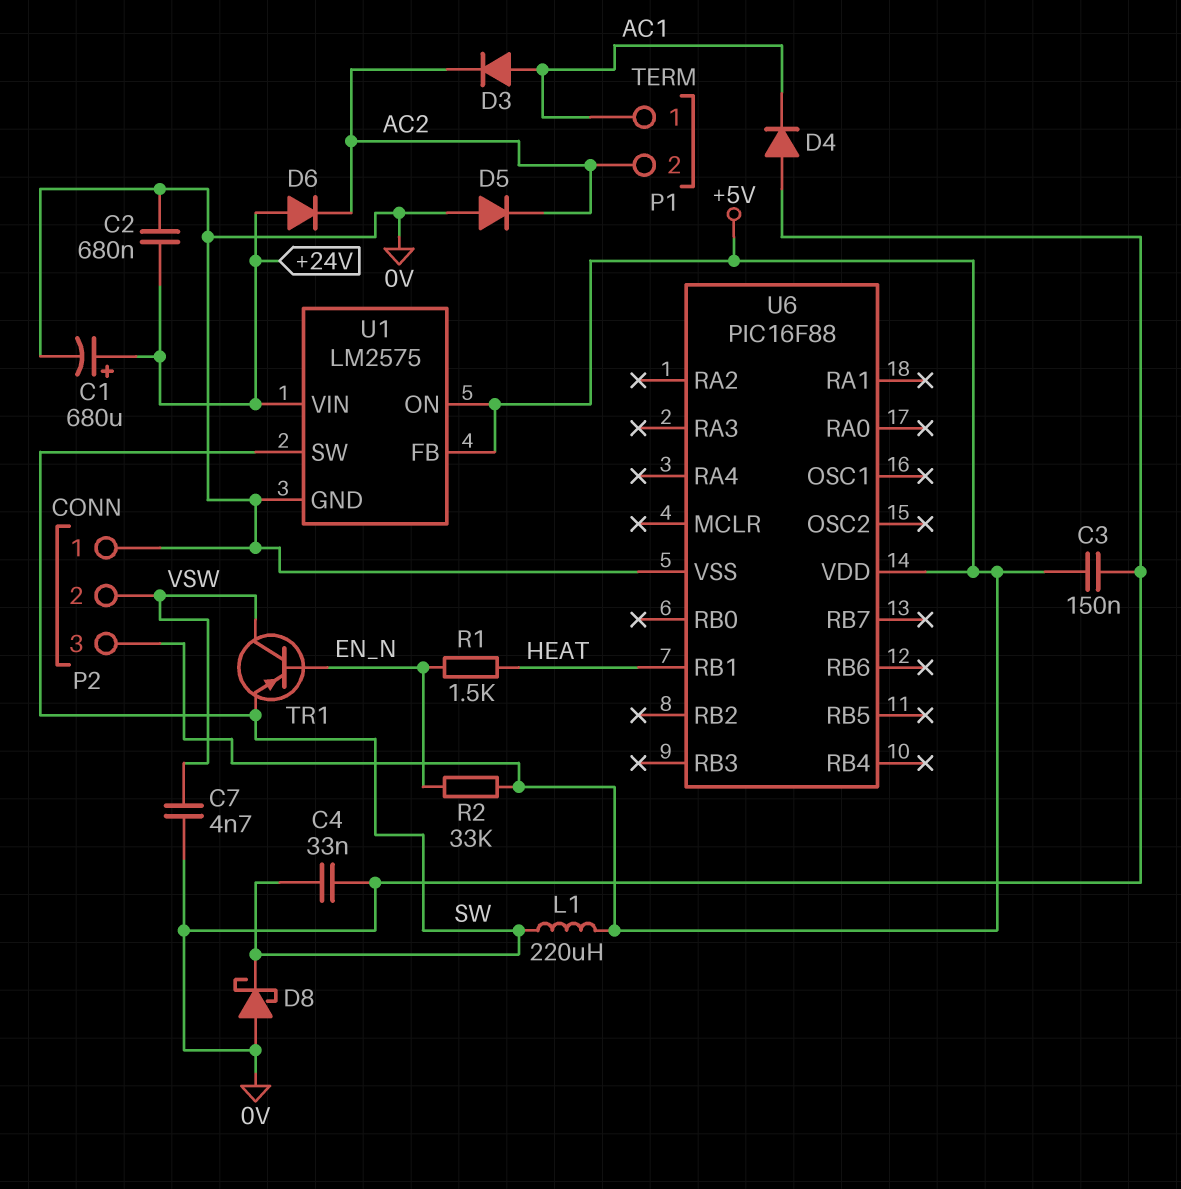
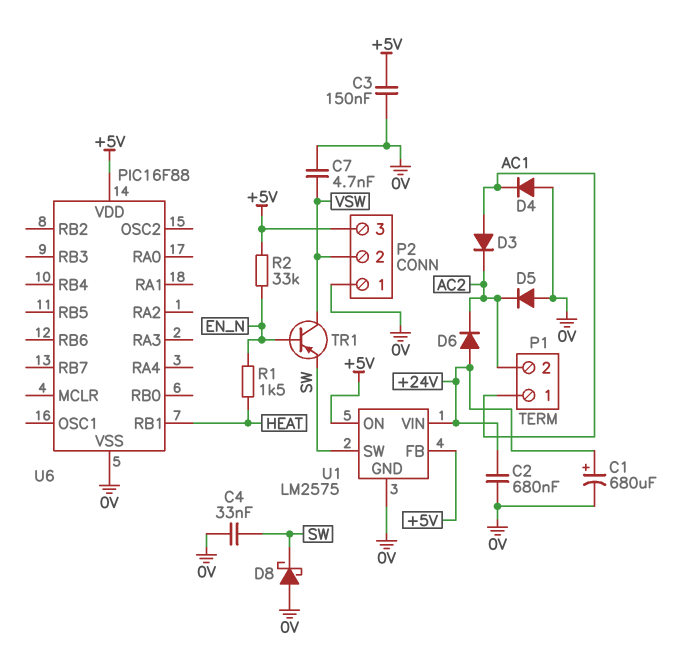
L1: 220uH (+5V, SW) -> none

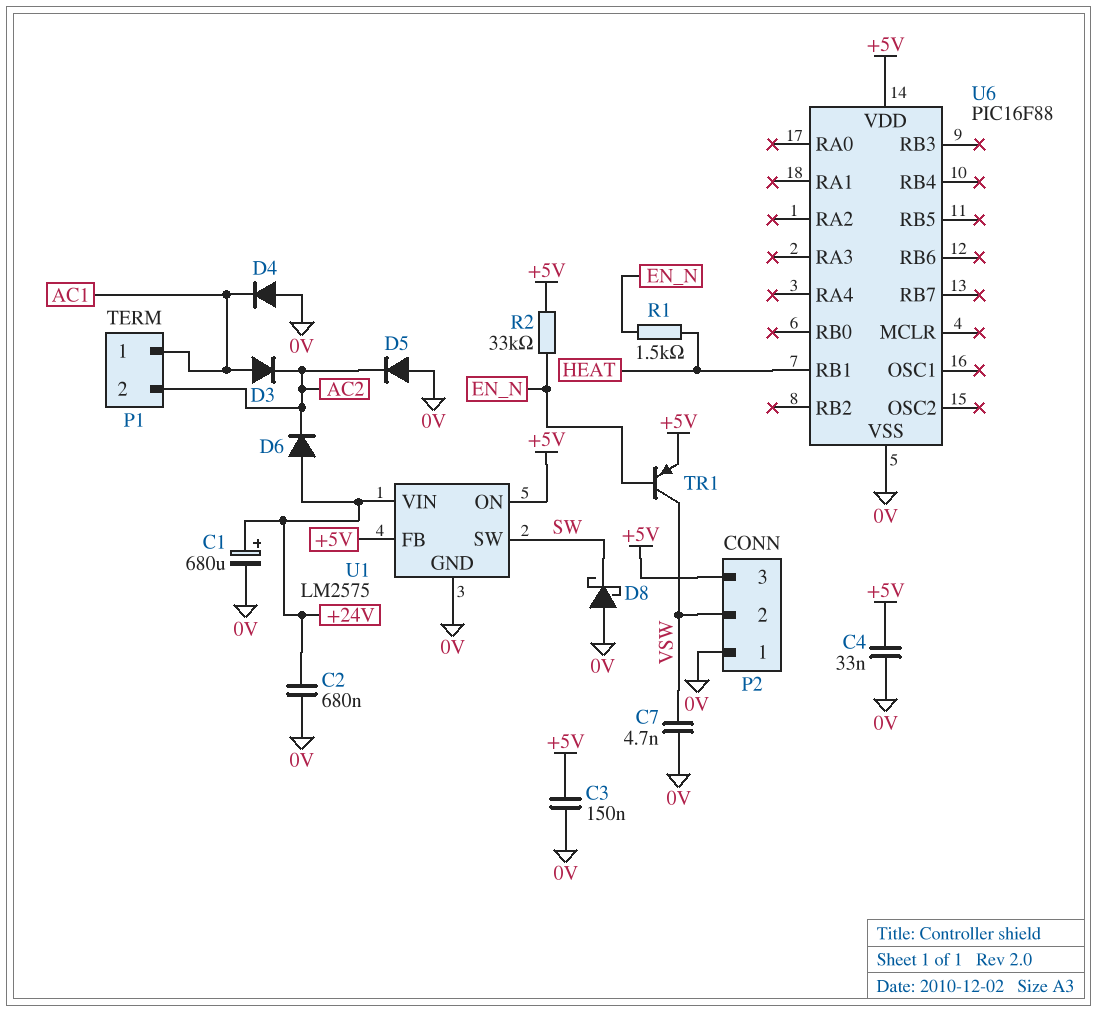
C4: 33nF (0V, SW) -> 33nF (+5V, 0V)
TR1: PNP (B EN_N, C VSW, E SW) -> PNP (B EN_N, C VSW, E +5V)

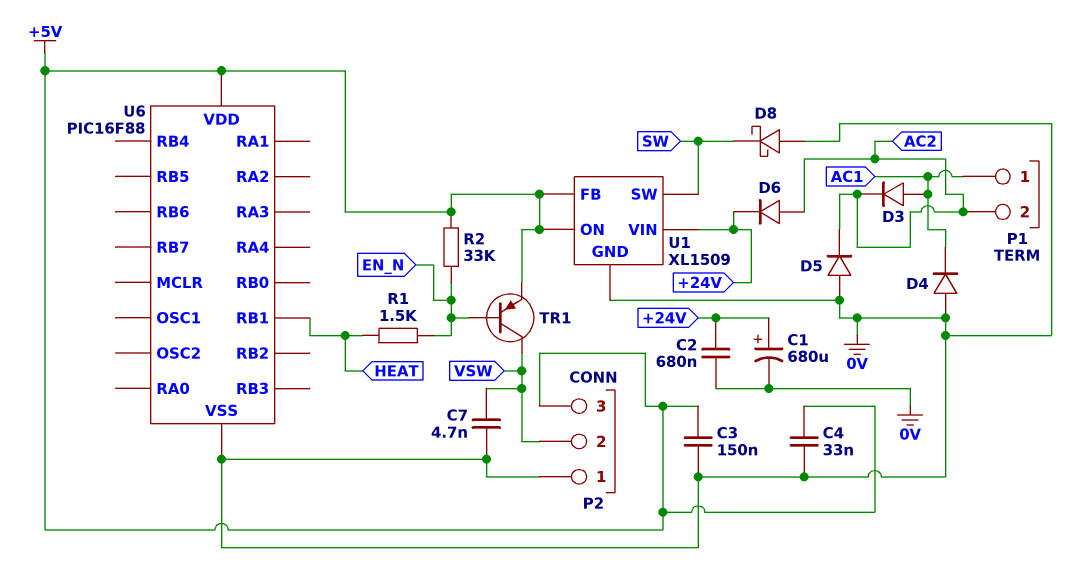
D6: diode (A +24V, K AC2) -> diode (A AC2, K +24V)
U1: LM2575 -> XL1509

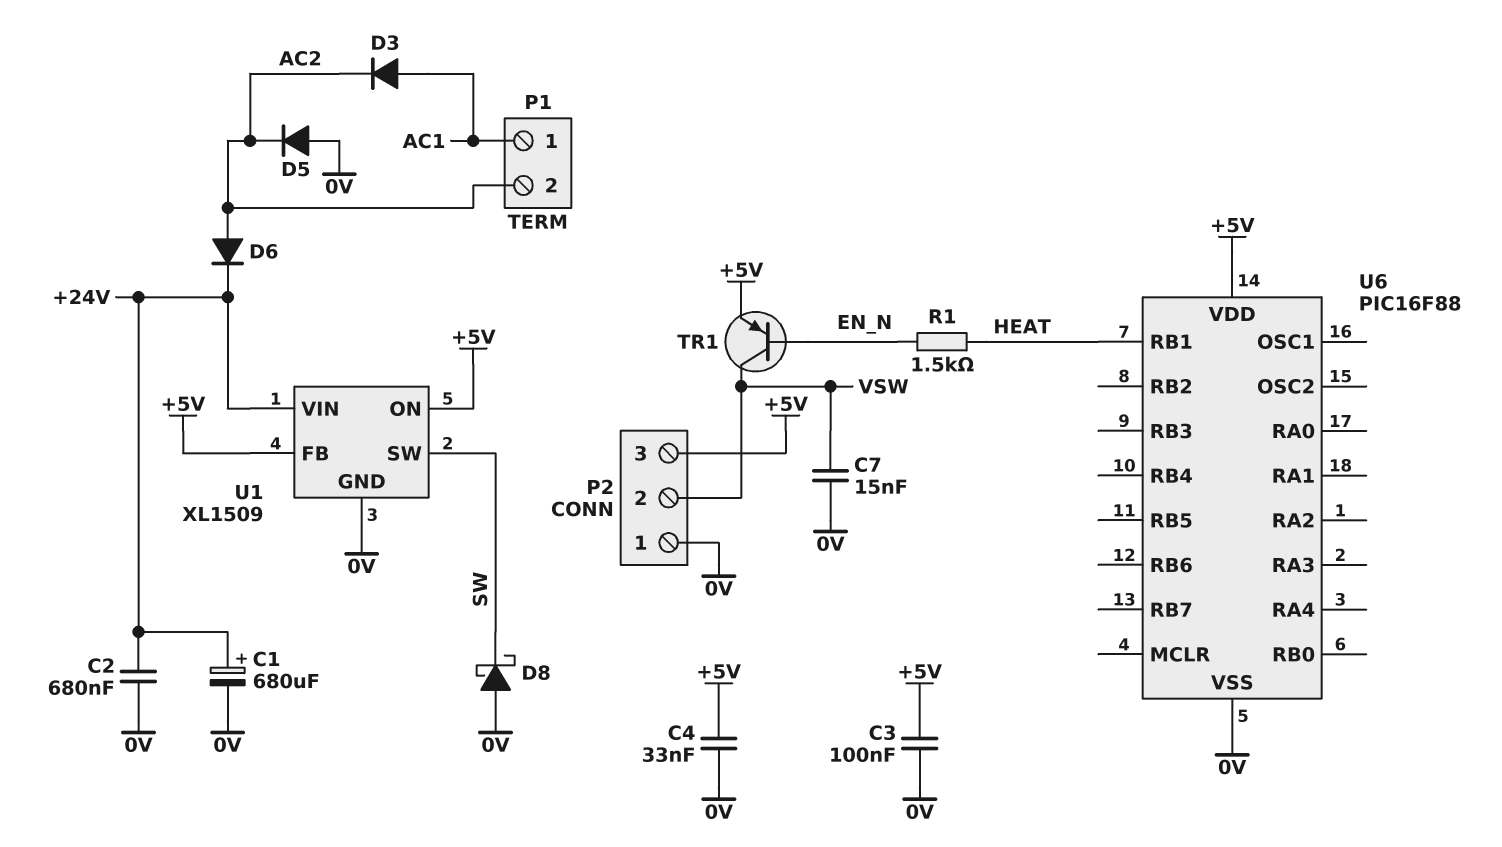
C3: 150nF (+5V, 0V) -> 100nF (+5V, 0V)
C7: 4.7nF (0V, VSW) -> 15nF (0V, VSW)
D4: diode (A 0V, K AC1) -> none
R2: 33k (+5V, EN_N) -> none

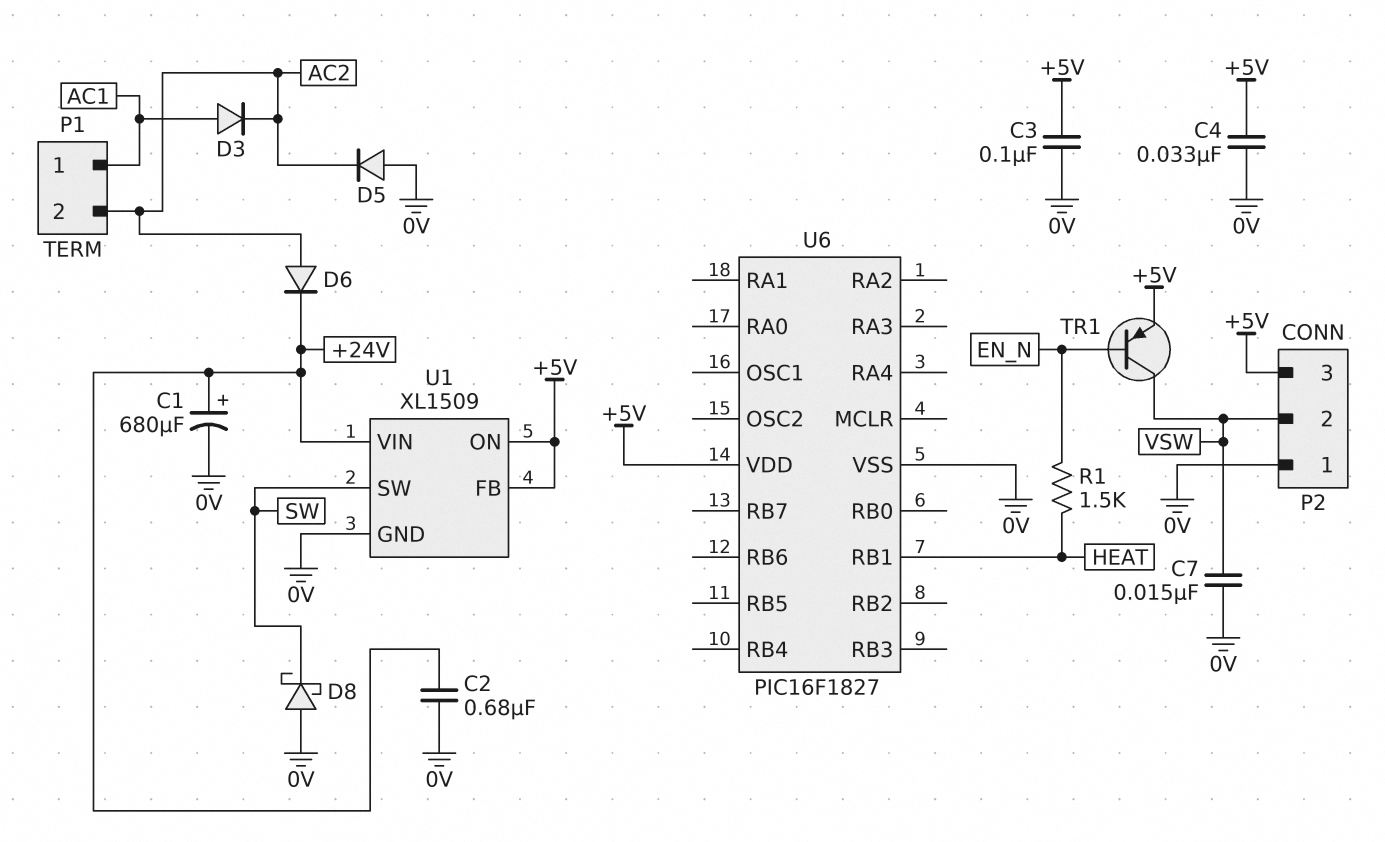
U6: PIC16F88 -> PIC16F1827

